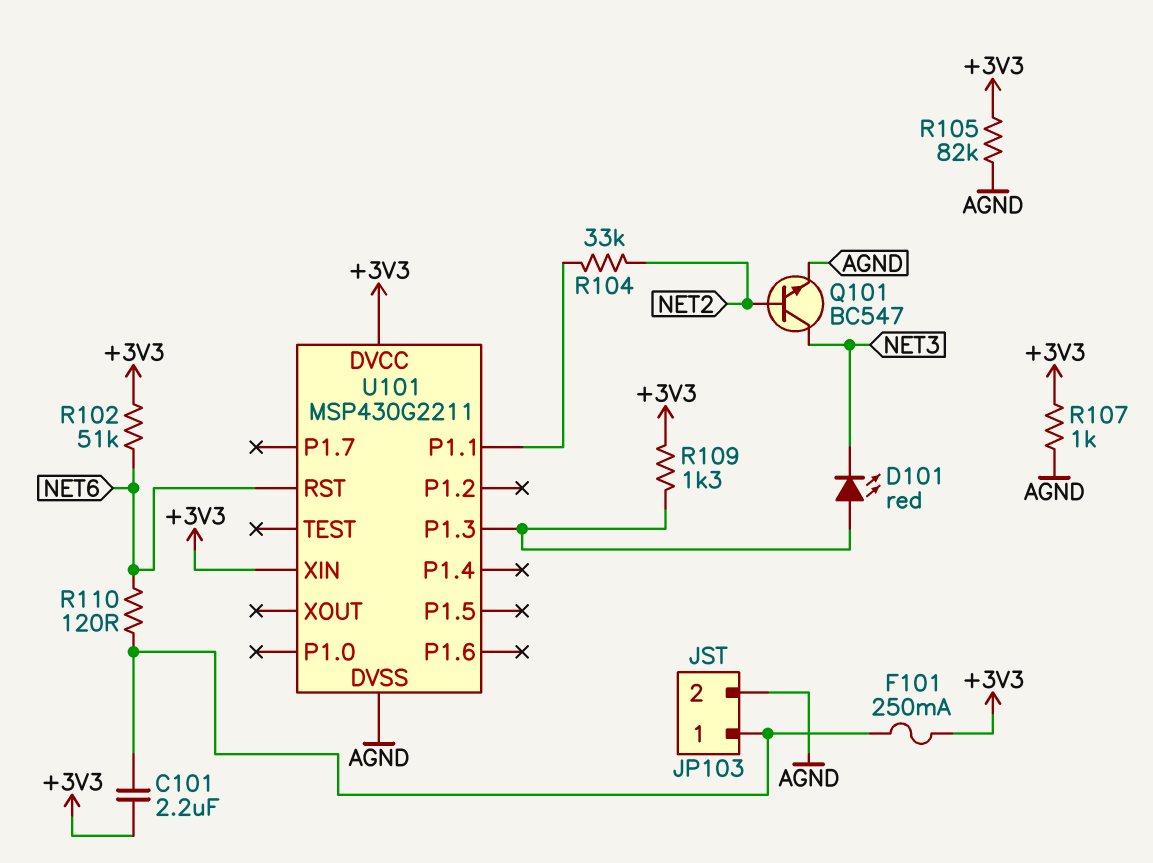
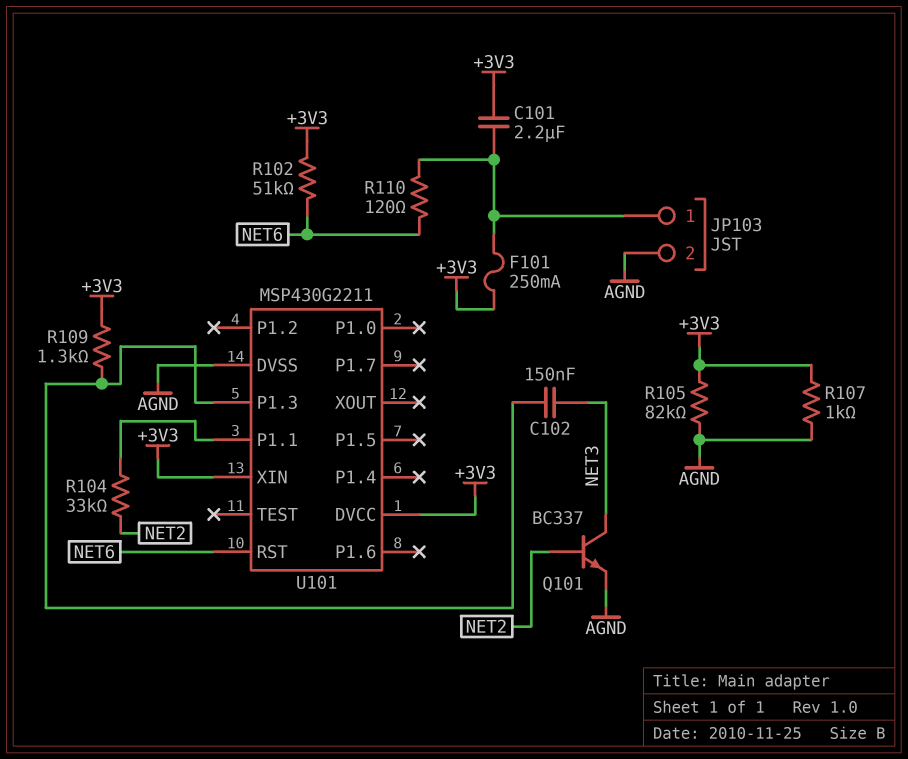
C102: none -> 150nF (NET3, U101/P1.3)
D101: LED red (A U101/P1.3, K NET3) -> none
Q101: NPN BC547 (B NET2, C NET3, E AGND) -> NPN BC337 (B NET2, C NET3, E AGND)

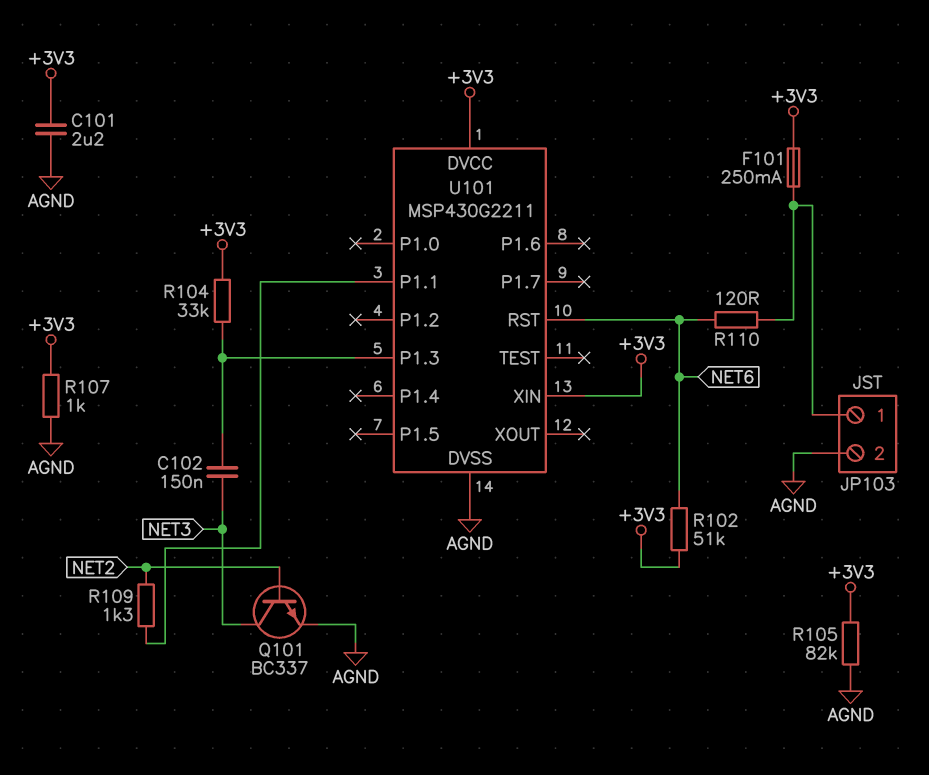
C101: 2.2uF (+3V3, JP103/1) -> 2.2uF (+3V3, AGND)
R104: 33k (NET2, U101/P1.1) -> 33k (+3V3, U101/P1.3)
R109: 1.3k (+3V3, U101/P1.3) -> 1.3k (NET2, U101/P1.1)

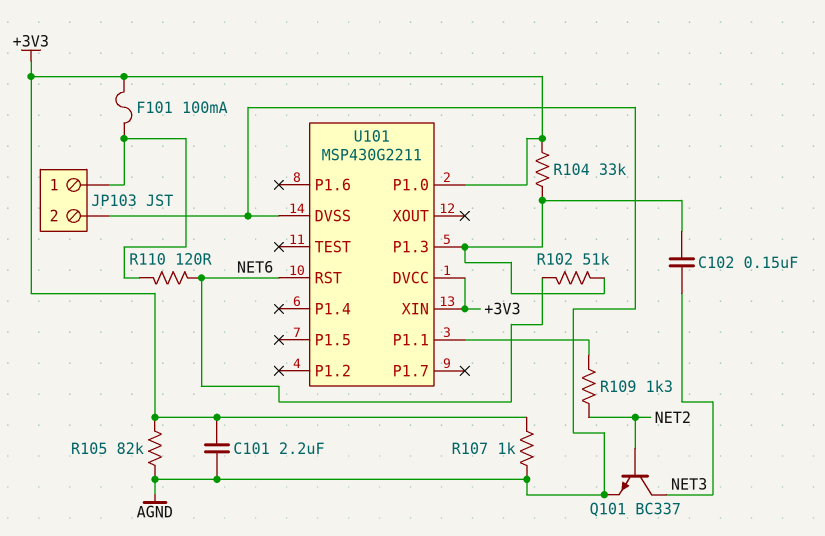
F101: 250mA (+3V3, JP103/1) -> 100mA (+3V3, JP103/1)
R102: 51k (+3V3, NET6) -> 51k (NET6, U101/P1.3)
U101 pin P1.0: none -> +3V3

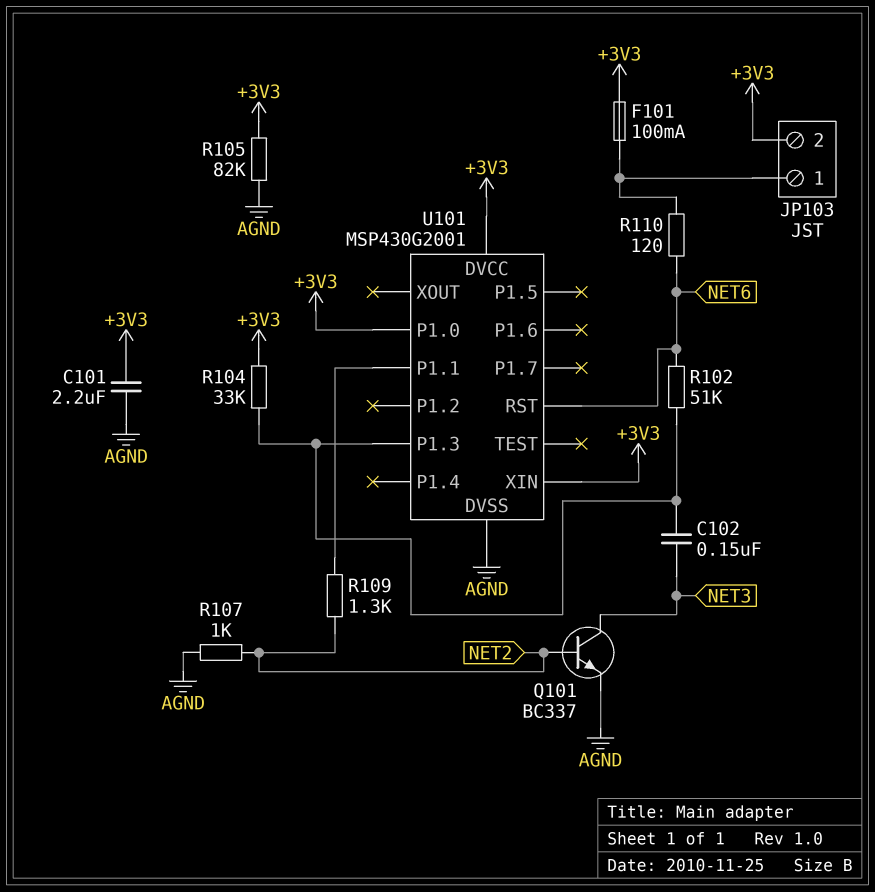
JP103 pin 2: AGND -> +3V3
R107: 1k (+3V3, AGND) -> 1k (AGND, NET2)
U101: MSP430G2211 -> MSP430G2001

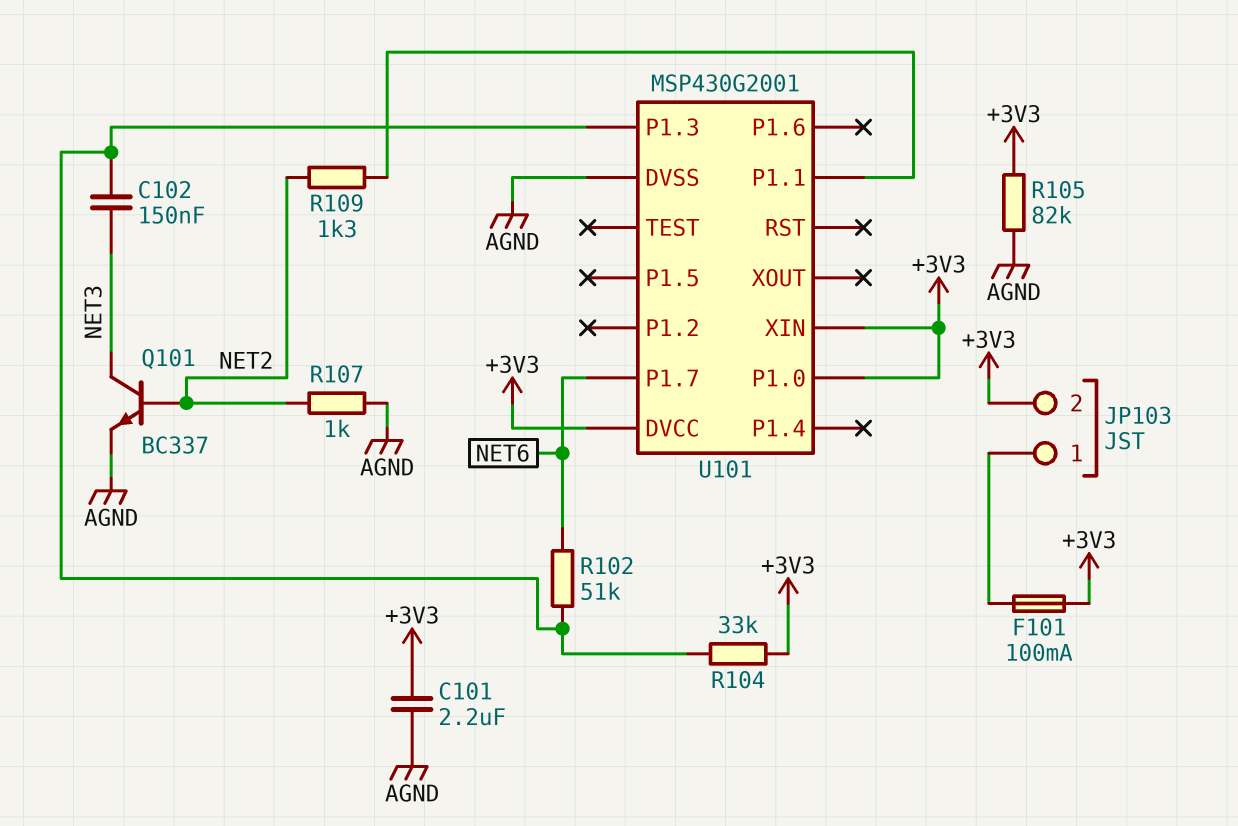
R110: 120 (JP103/1, NET6) -> none
U101 pin P1.7: none -> NET6
U101 pin RST: NET6 -> none

